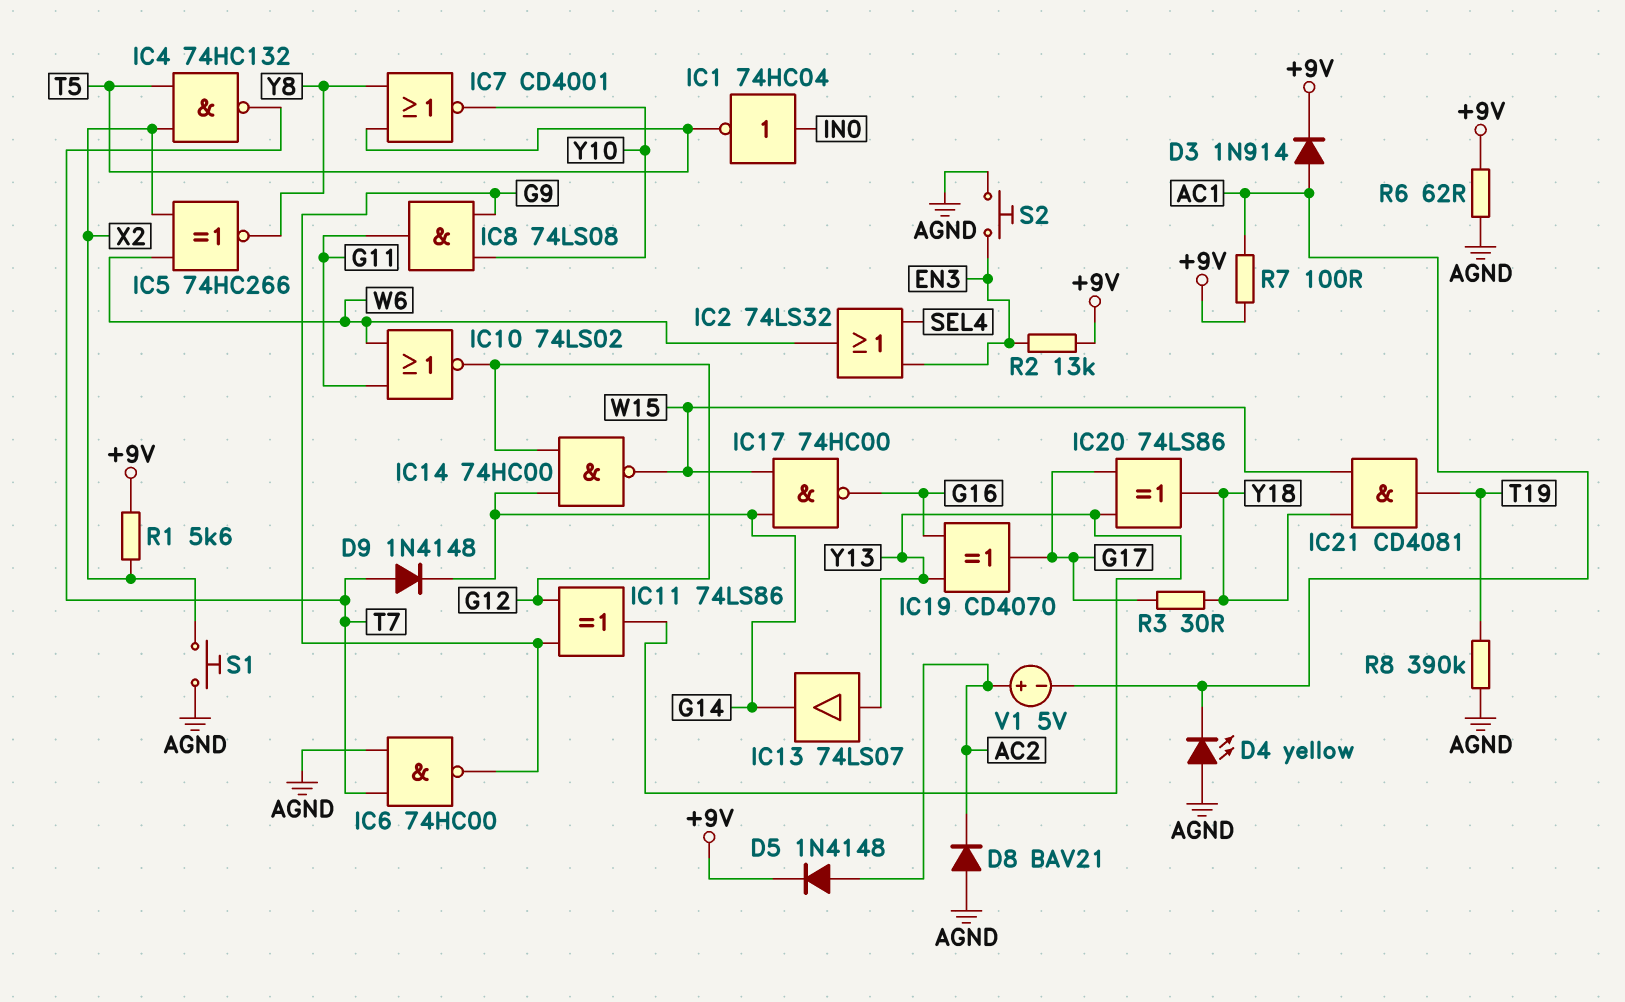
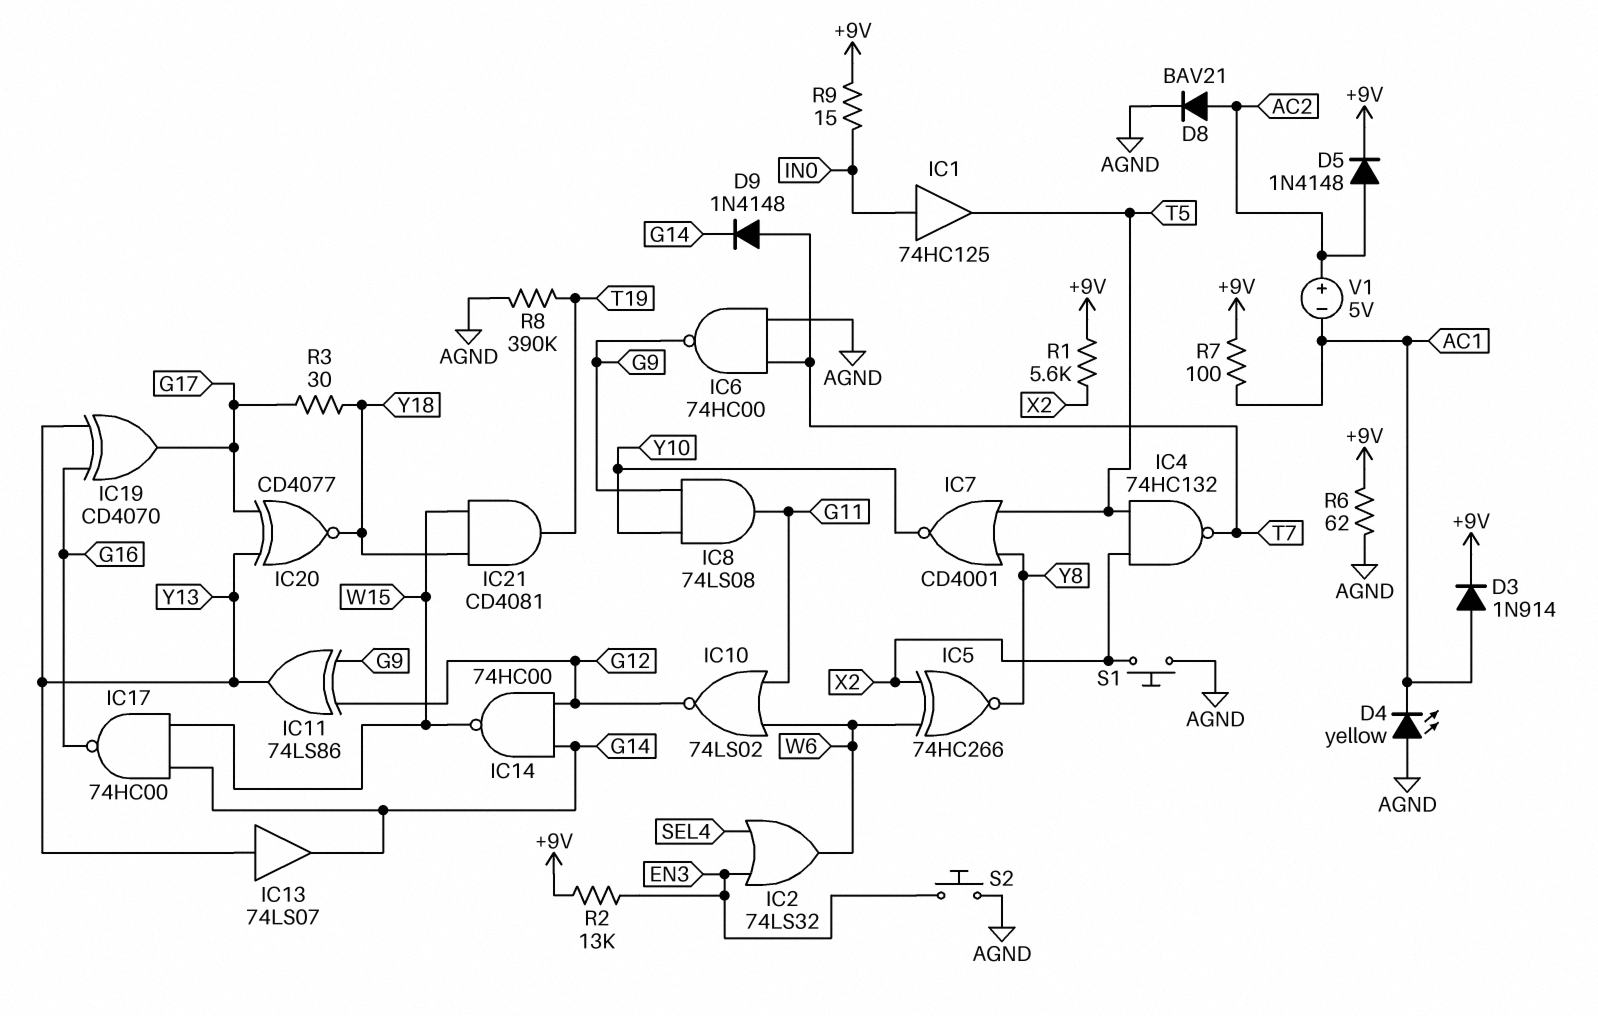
D8: diode BAV21 (A AGND, K AC2) -> diode BAV21 (A AC2, K AGND)
IC1: NOT 74HC04 (in IN0, out T5) -> buffer 74HC125 (in IN0, out T5)
IC20: XOR 74LS86 (in G17, in Y13, out Y18) -> XNOR CD4077 (in G17, in Y13, out Y18)
R9: none -> 15 (+9V, IN0)

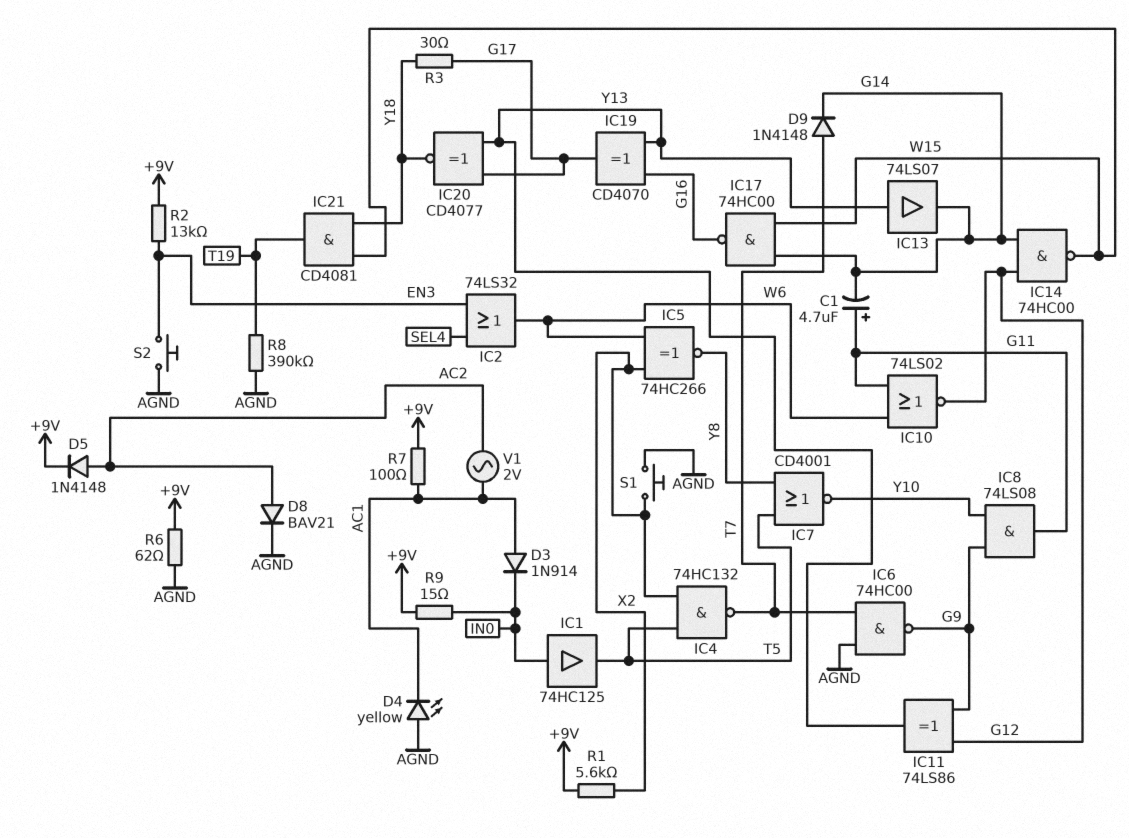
C1: none -> 4.7uF (plus G11, minus G14)
D3: diode 1N914 (A AC1, K +9V) -> diode 1N914 (A AC1, K IN0)
V1: 5V (plus AC2, minus AC1) -> AC 2V (AC1, AC2)

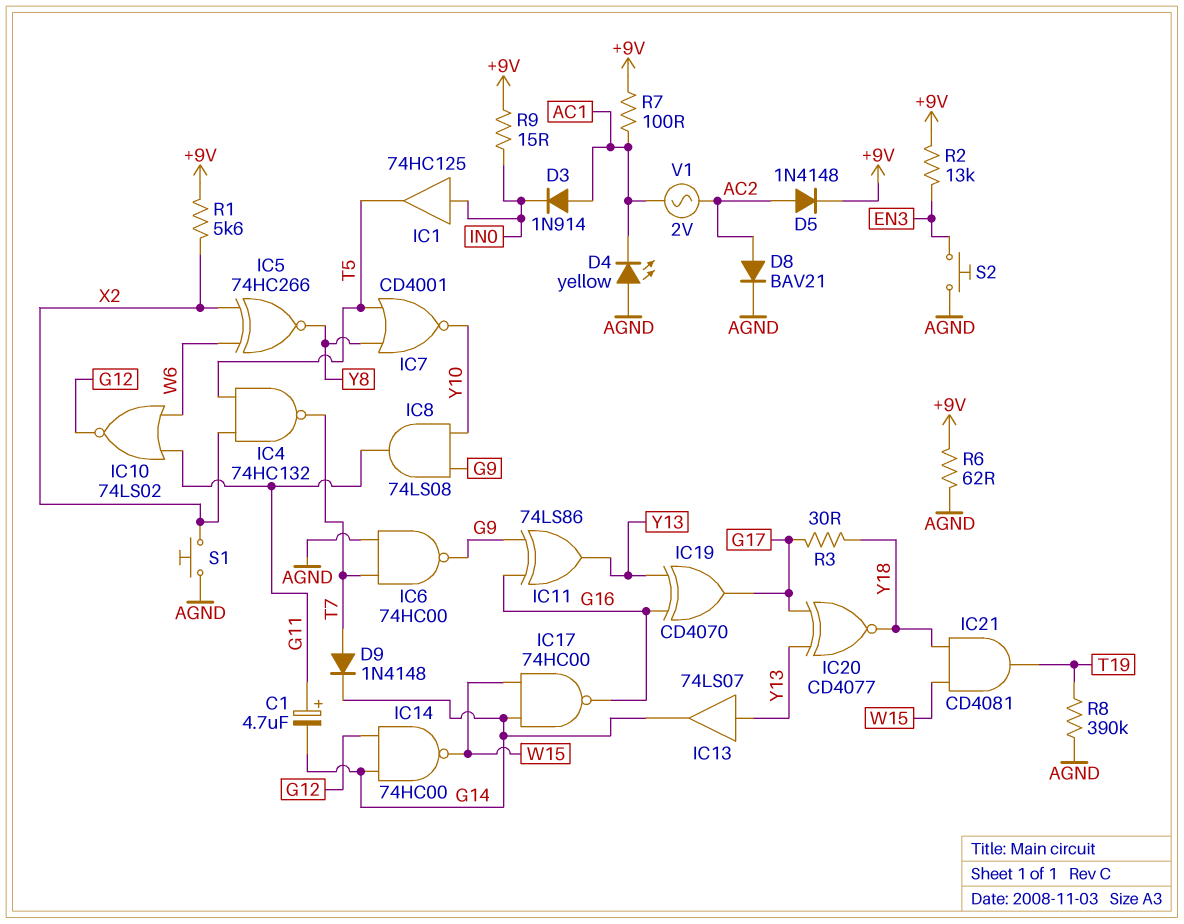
IC2: OR 74LS32 (in EN3, in SEL4, out W6) -> none
IC11: XOR 74LS86 (in G9, in G12, out Y13) -> XOR 74LS86 (in G9, in G16, out Y13)

